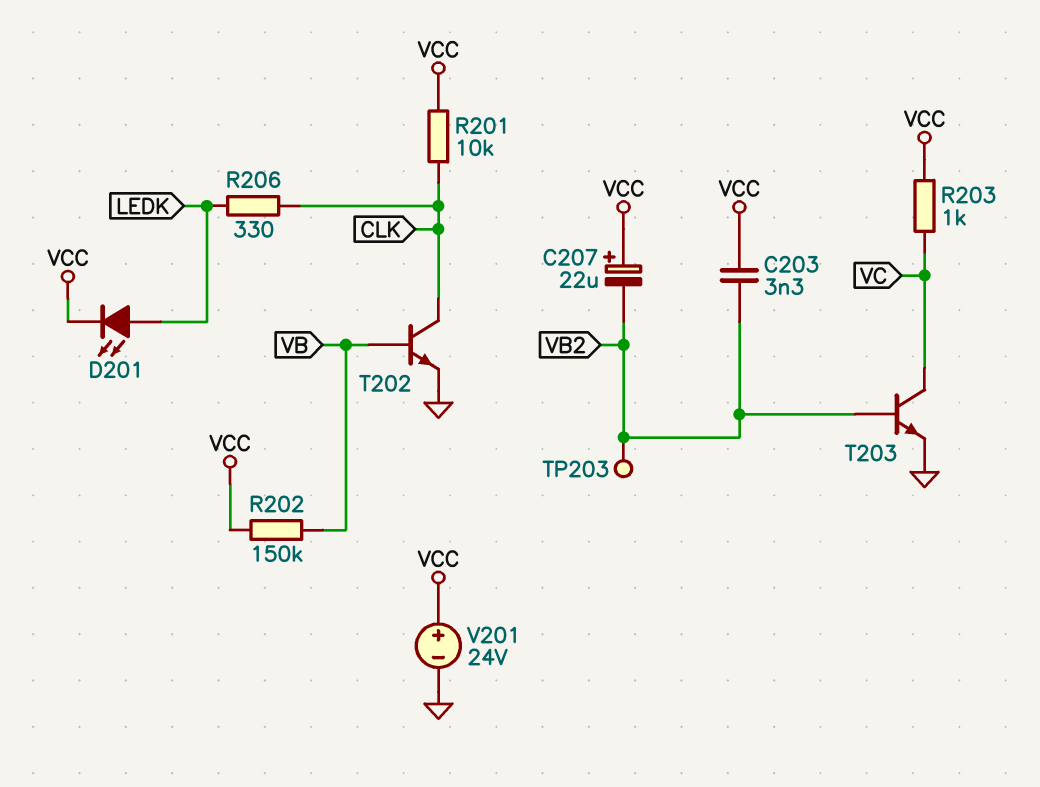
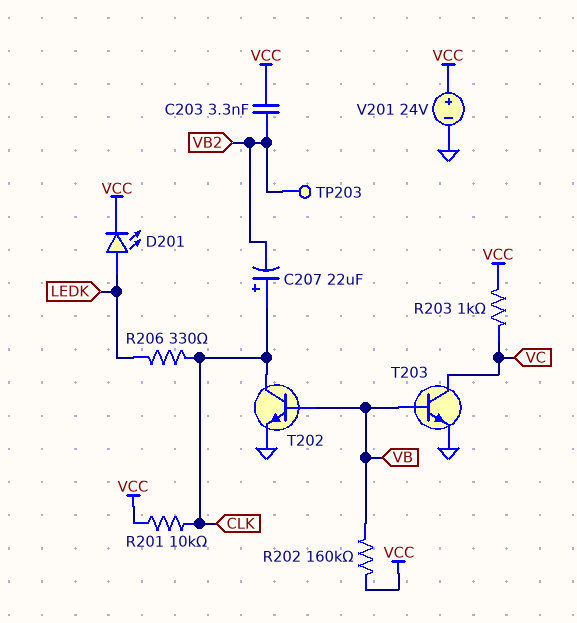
C207: 22uF (plus VCC, minus VB2) -> 22uF (plus CLK, minus VB2)
R202: 150k (VB, VCC) -> 160k (VB, VCC)
T203: NPN (B VB2, C VC, E GND) -> NPN (B VB, C VC, E GND)

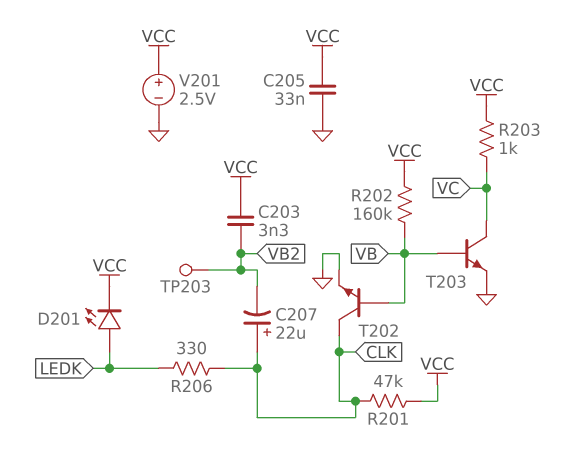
C205: none -> 33nF (GND, VCC)
R201: 10k (CLK, VCC) -> 47k (CLK, VCC)
V201: 24V (plus VCC, minus GND) -> 2.5V (plus VCC, minus GND)

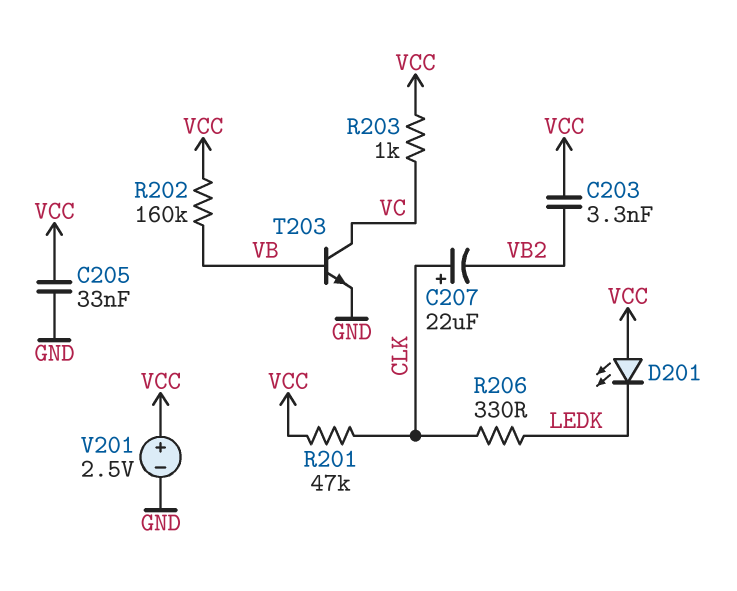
D201: LED (A LEDK, K VCC) -> LED (A VCC, K LEDK)
T202: NPN (B VB, C CLK, E GND) -> none
TP203: test point (VB2) -> none

